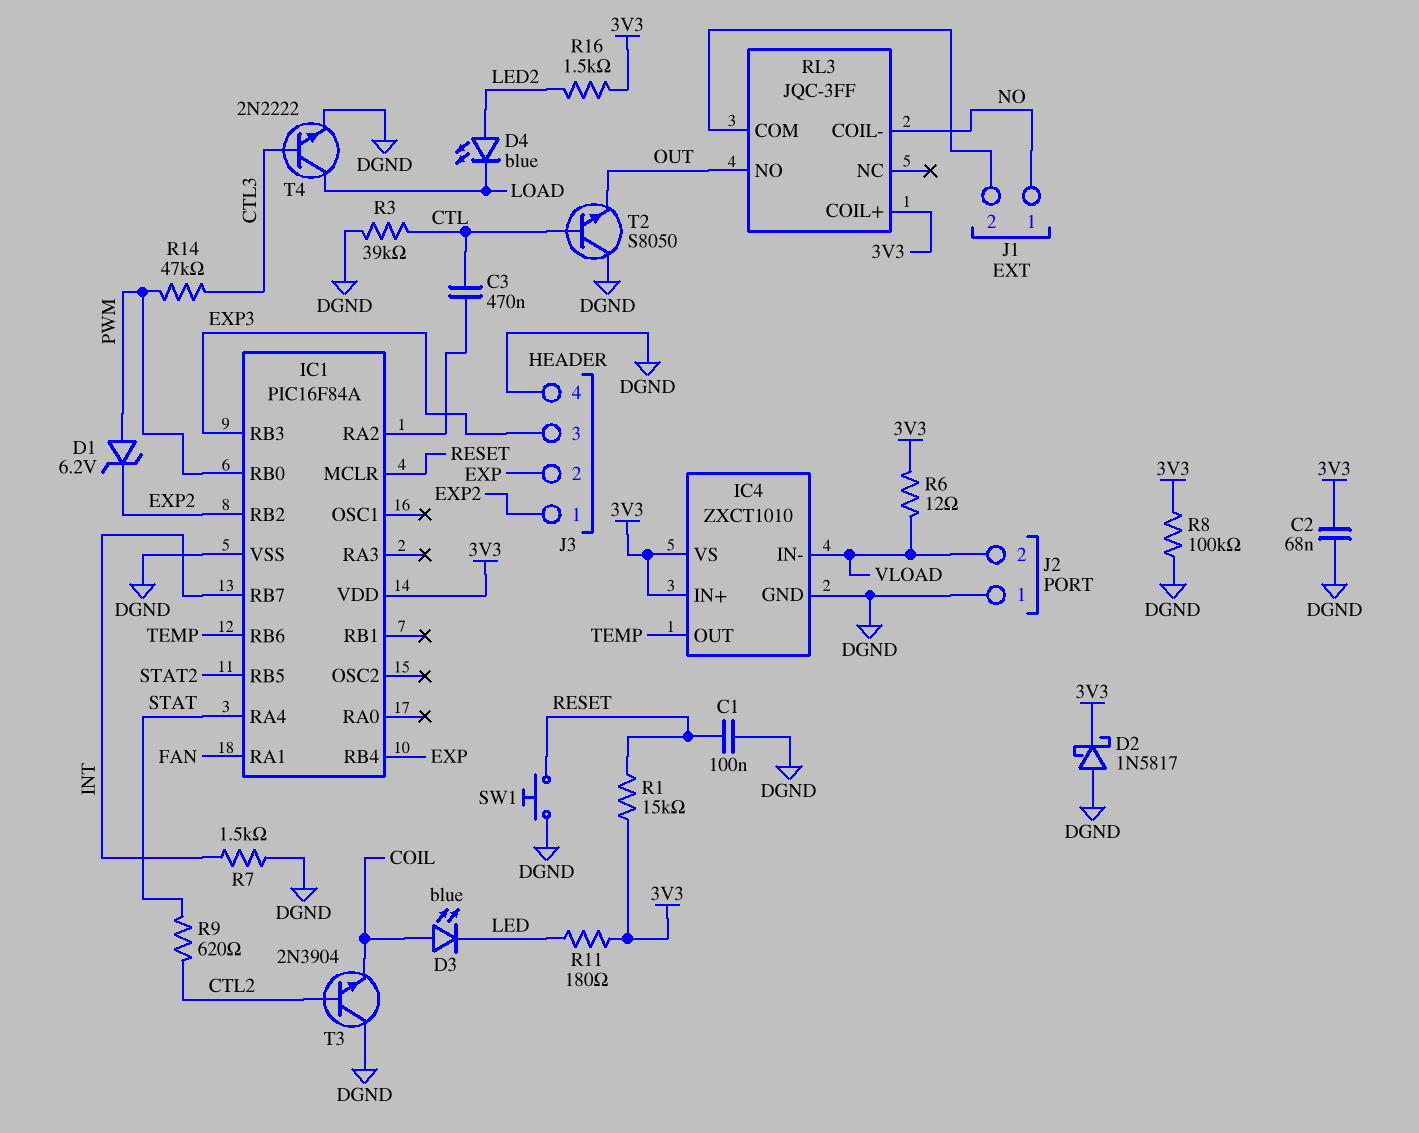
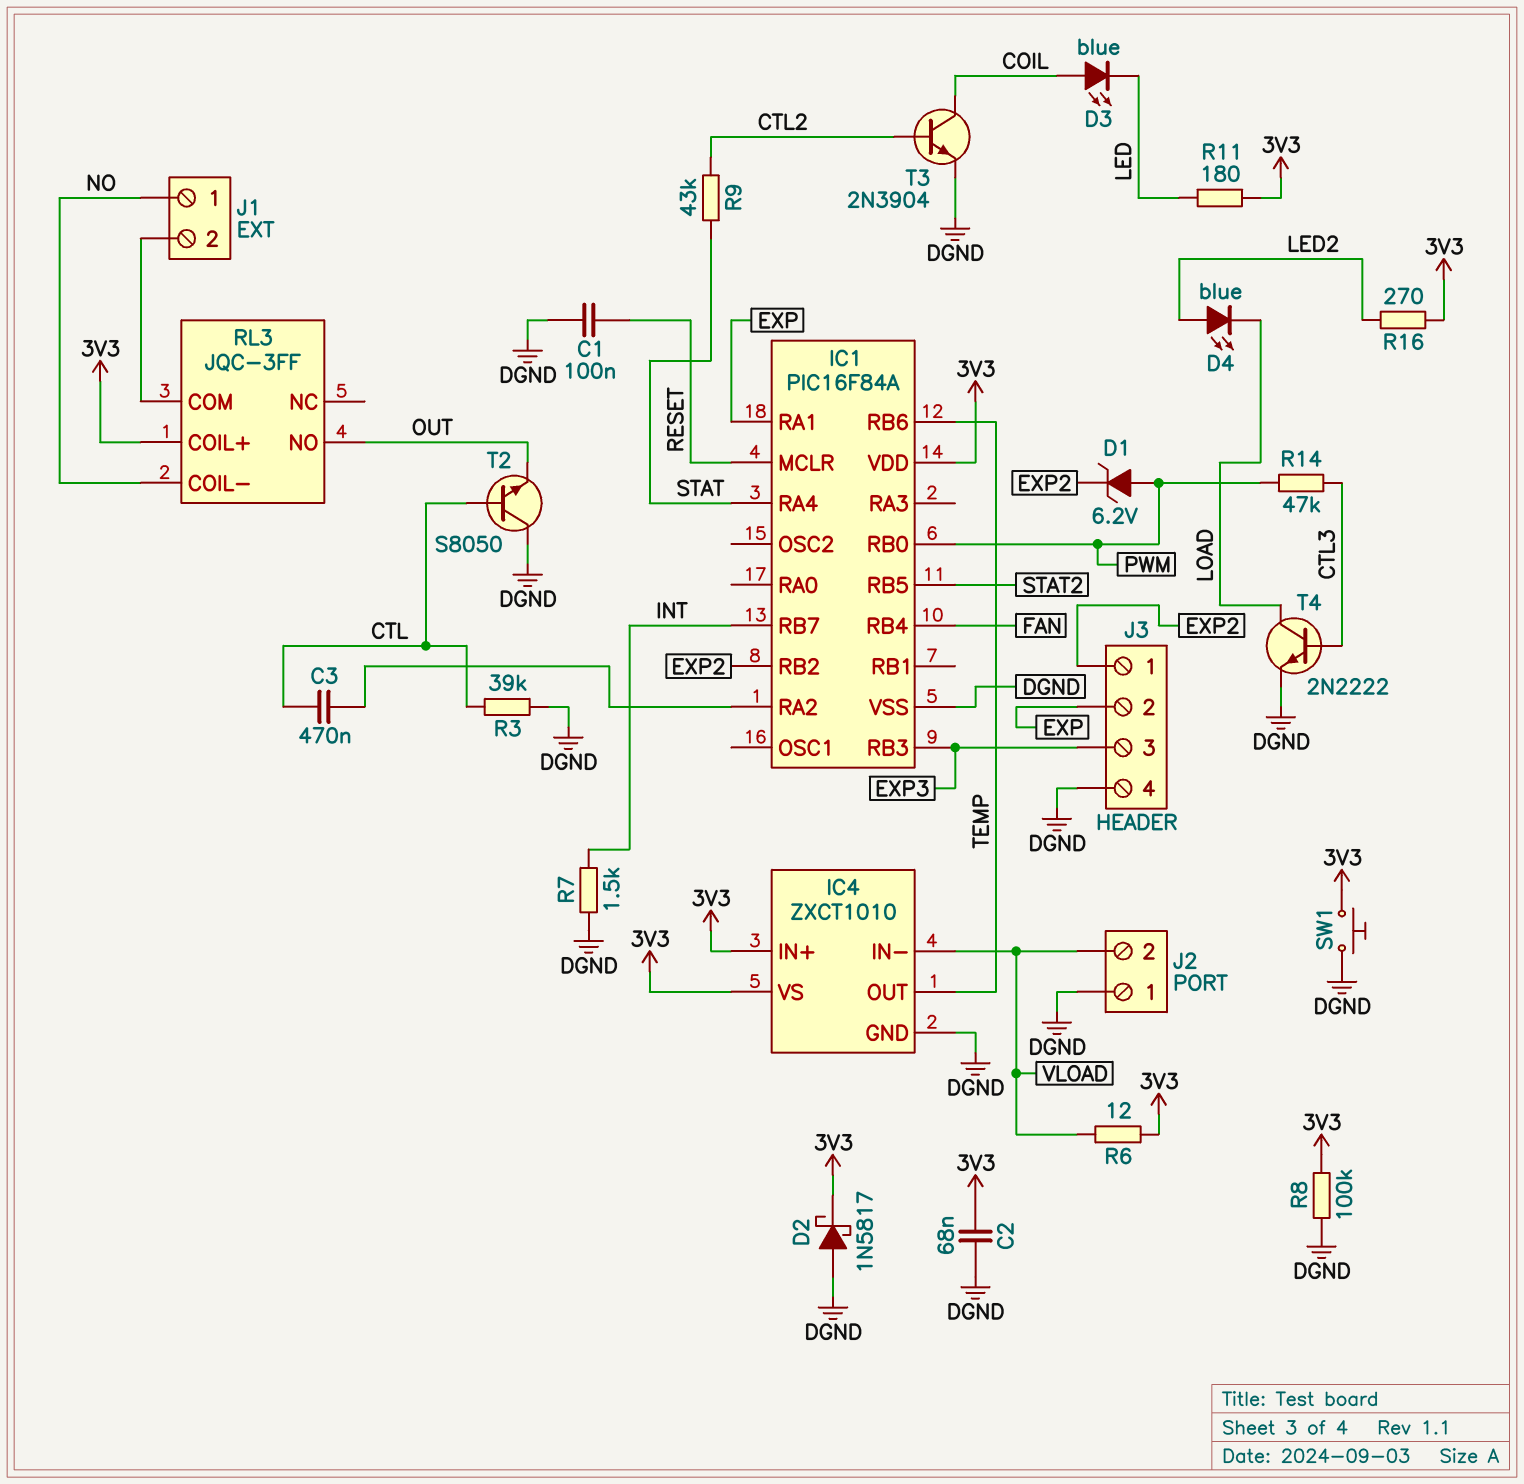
IC1 pin RA1: FAN -> EXP
IC1 pin RB4: EXP -> FAN
R1: 15k (3V3, RESET) -> none
R9: 620 (CTL2, STAT) -> 43k (CTL2, STAT)
R16: 1.5k (3V3, LED2) -> 270 (3V3, LED2)
SW1: button (DGND, RESET) -> button (3V3, DGND)
T3: NPN 2N3904 (B CTL2, C DGND, E COIL) -> NPN 2N3904 (B CTL2, C COIL, E DGND)

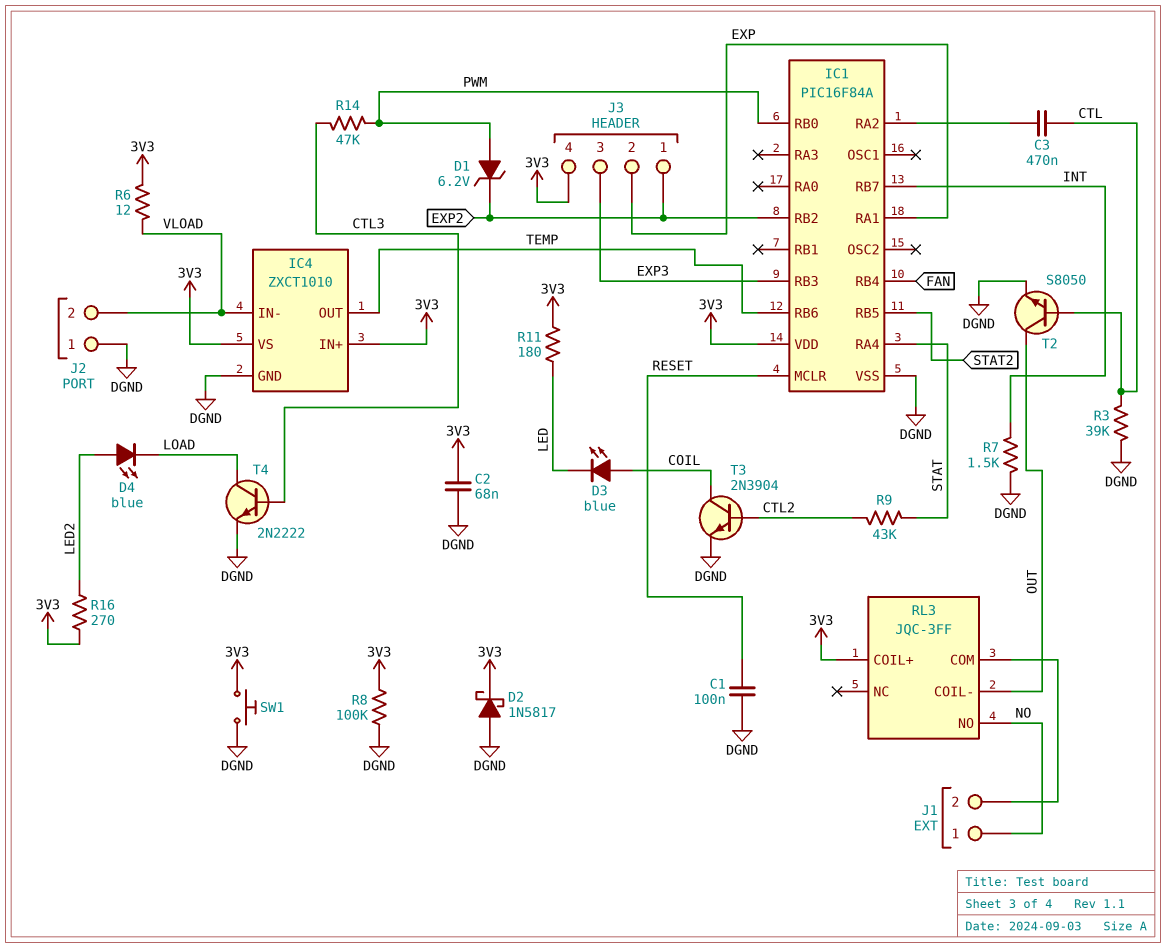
J3 pin 4: DGND -> 3V3
RL3 pin COIL-: NO -> OUT
RL3 pin NO: OUT -> NO
T2: NPN S8050 (B CTL, C DGND, E OUT) -> NPN S8050 (B CTL, C OUT, E DGND)

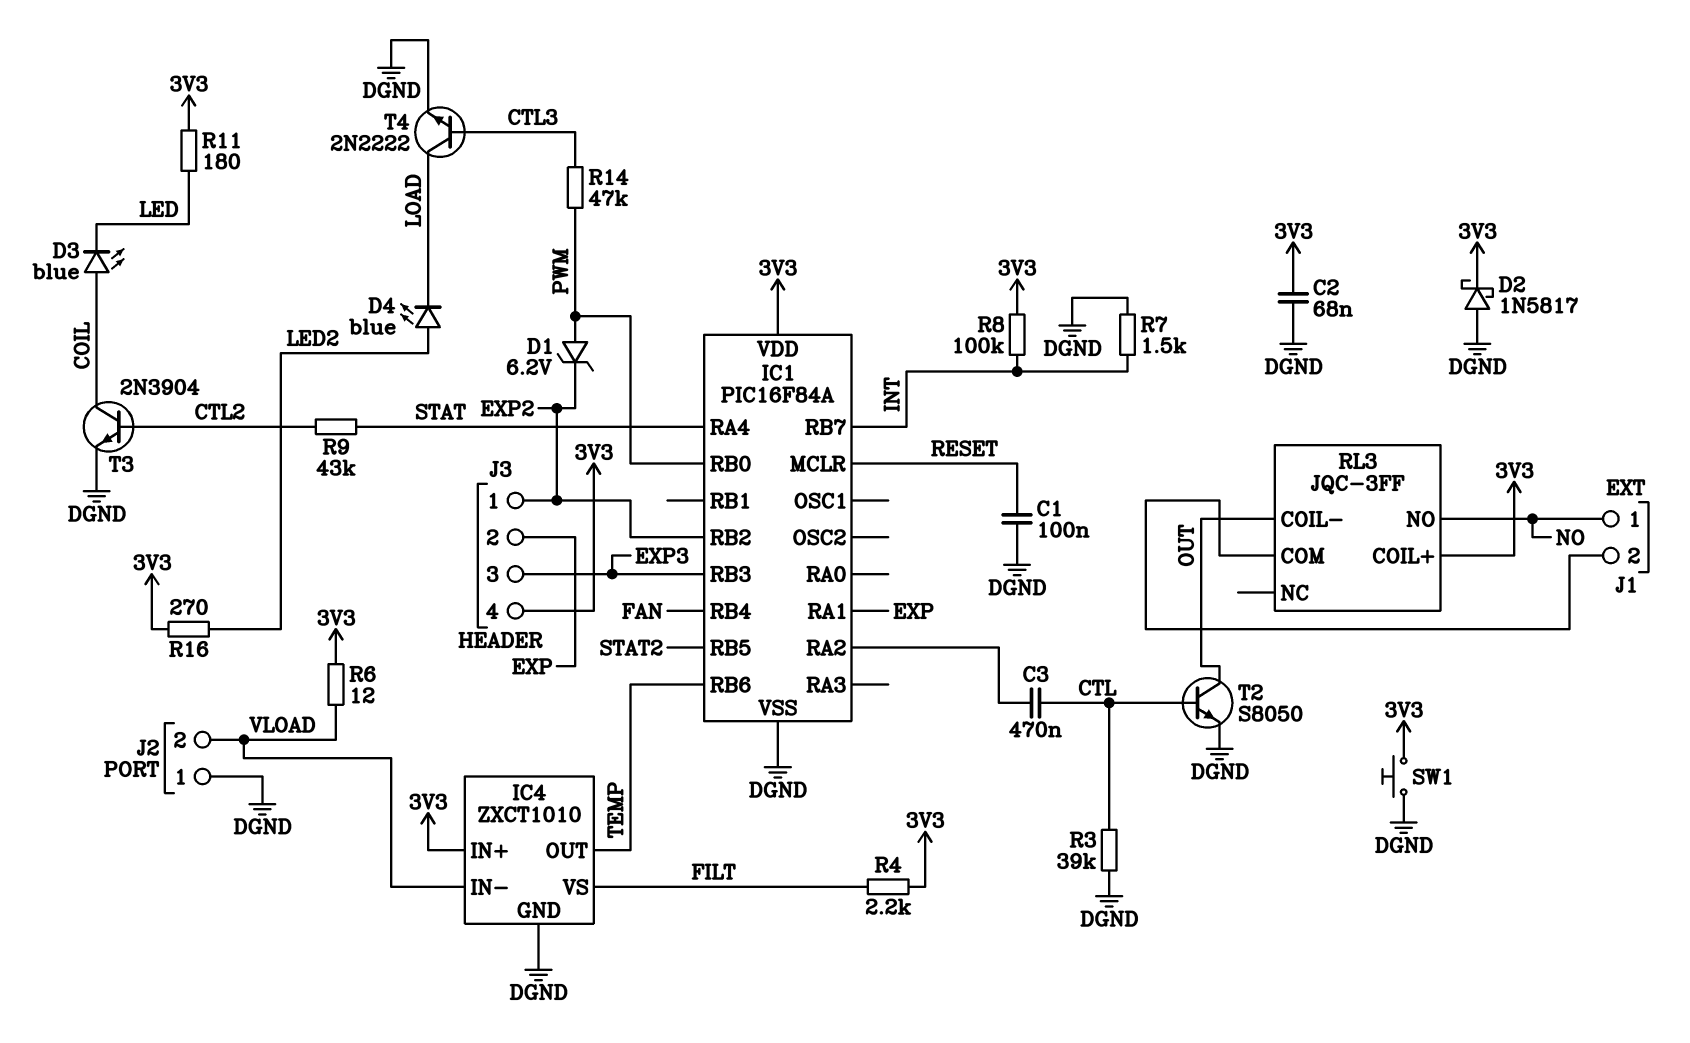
IC4 pin VS: 3V3 -> FILT
R4: none -> 2.2k (3V3, FILT)
R8: 100k (3V3, DGND) -> 100k (3V3, INT)

